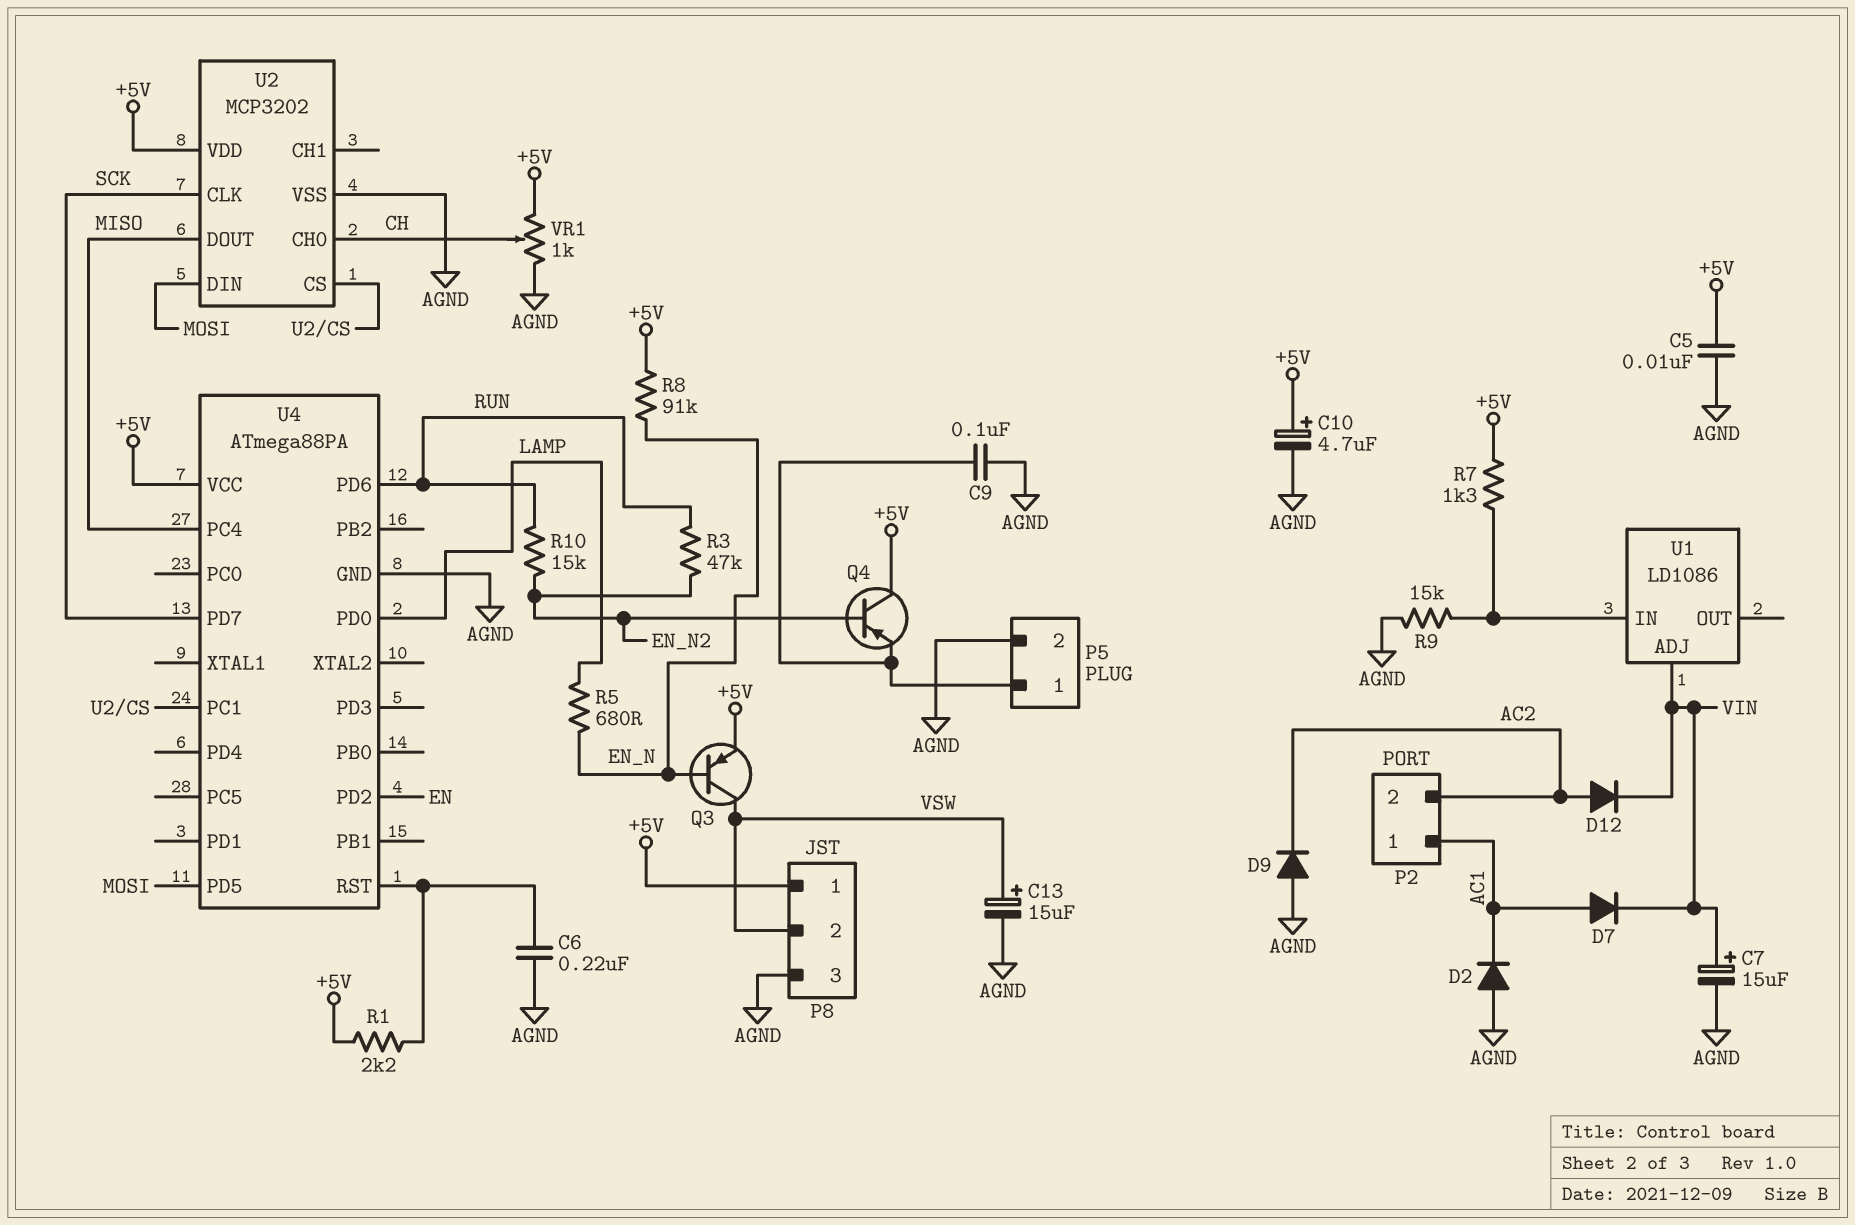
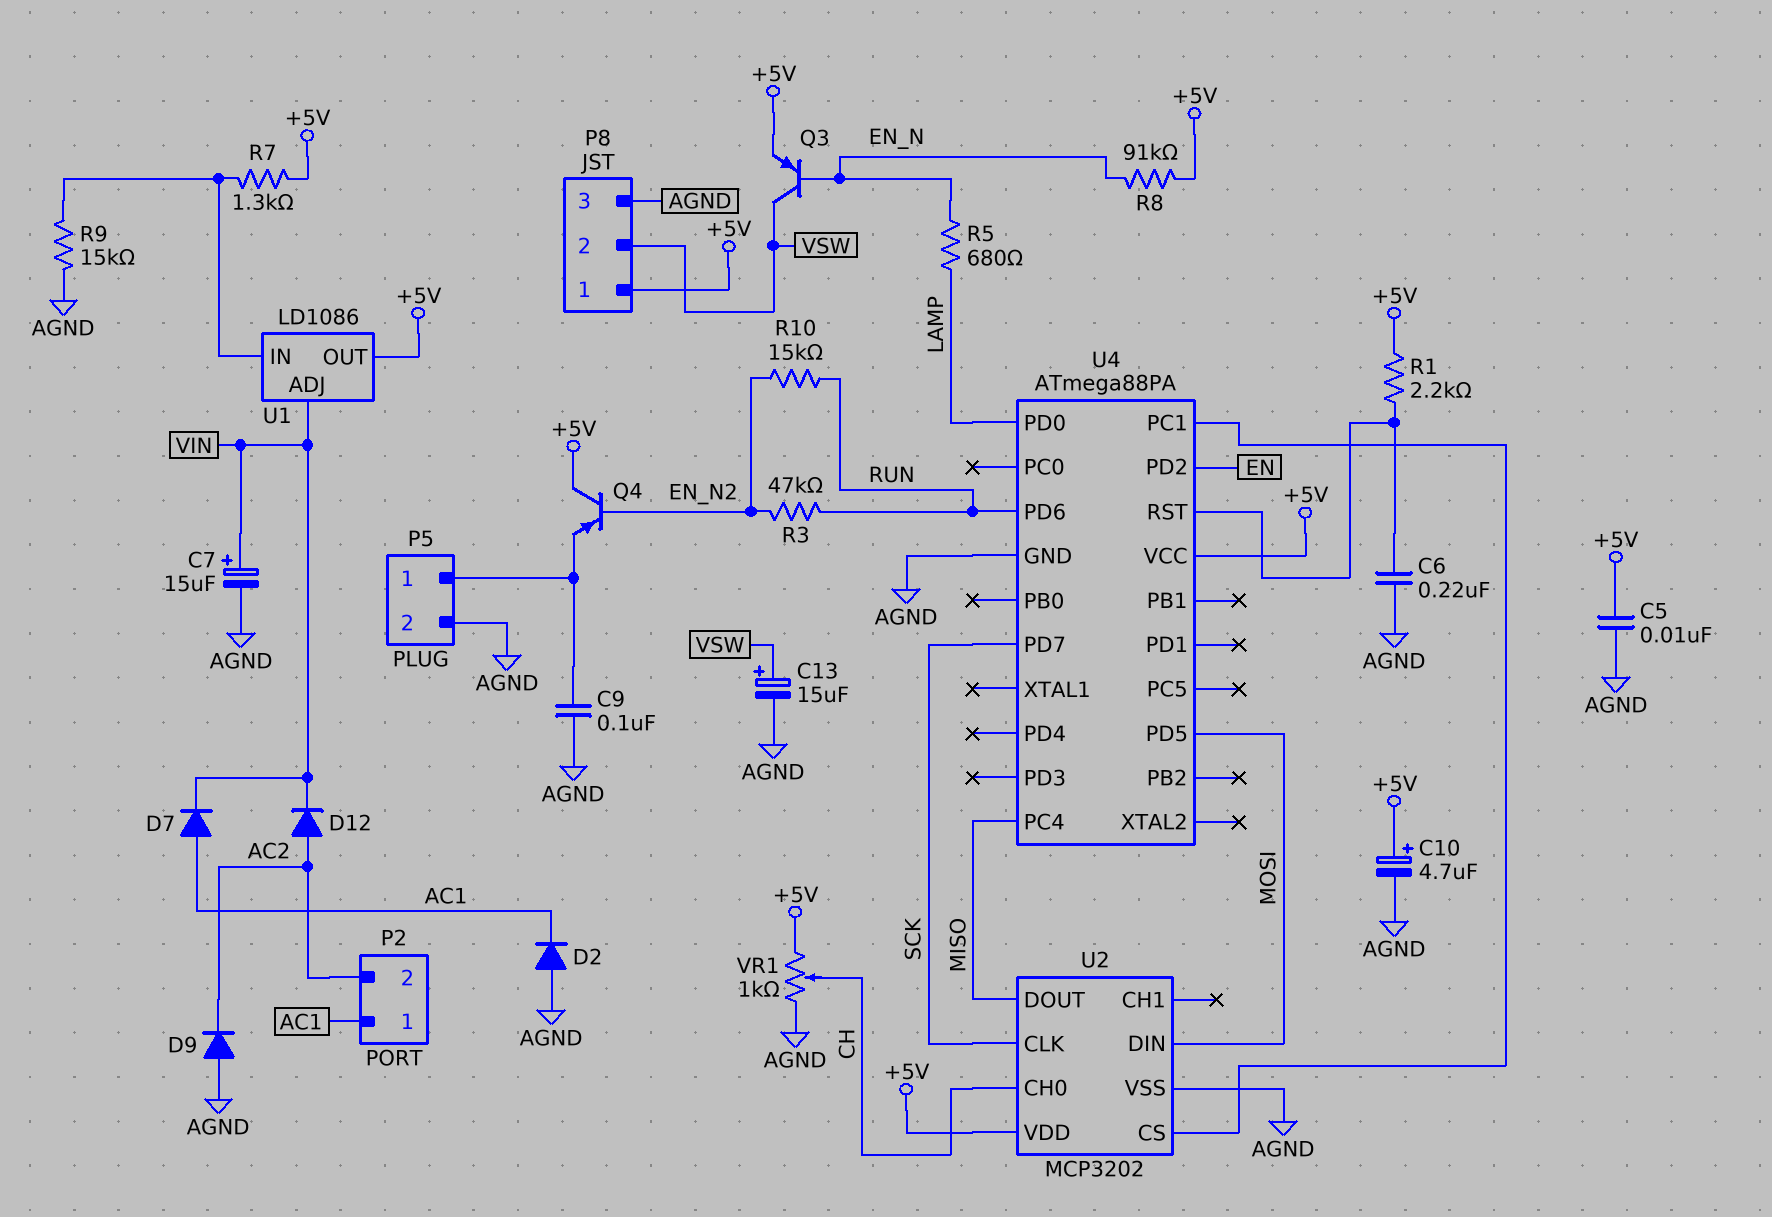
U1 pin OUT: none -> +5V

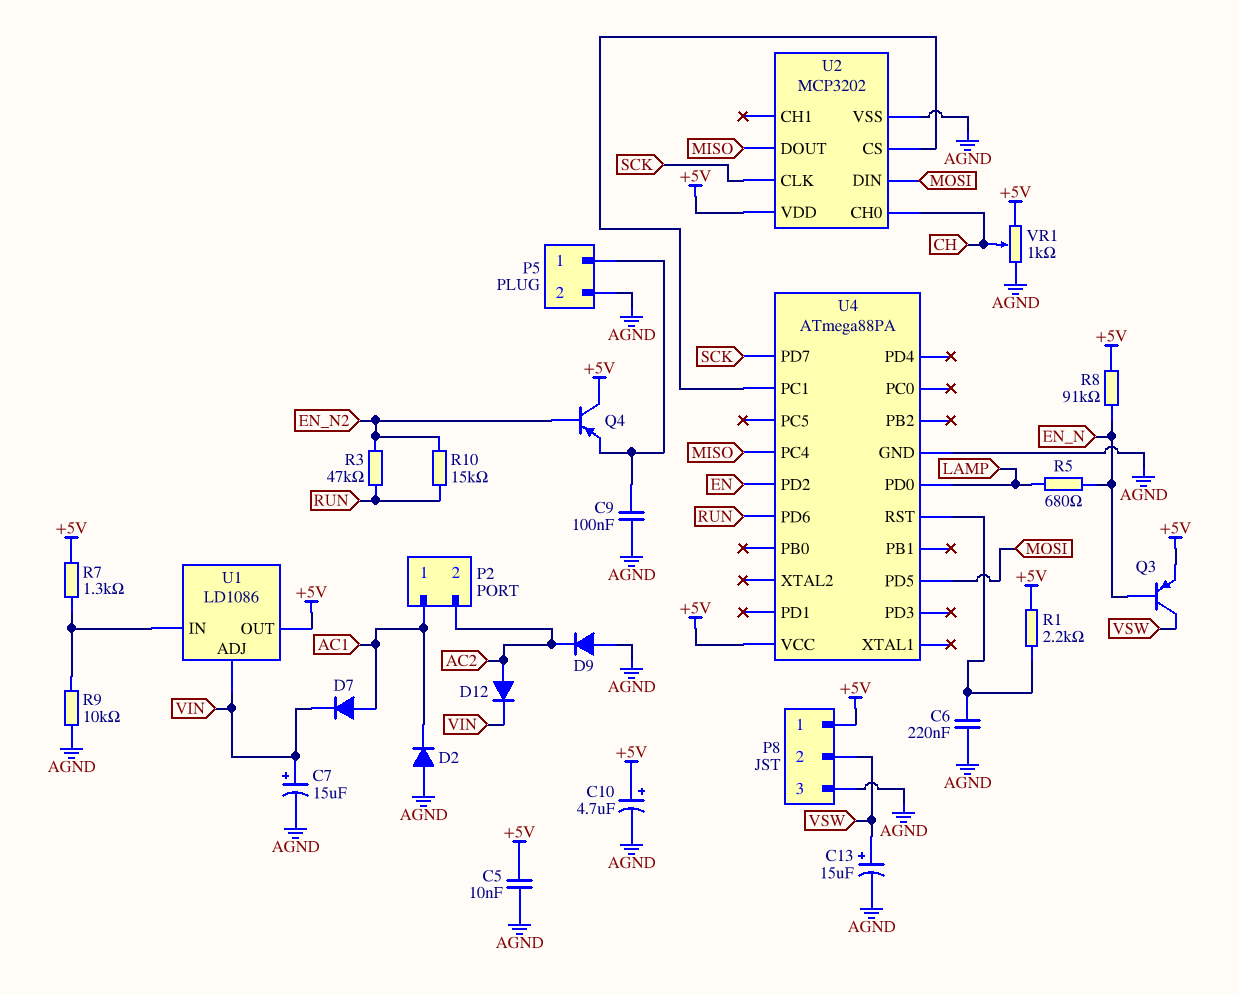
R9: 15k (AGND, U1/IN) -> 10k (AGND, U1/IN)

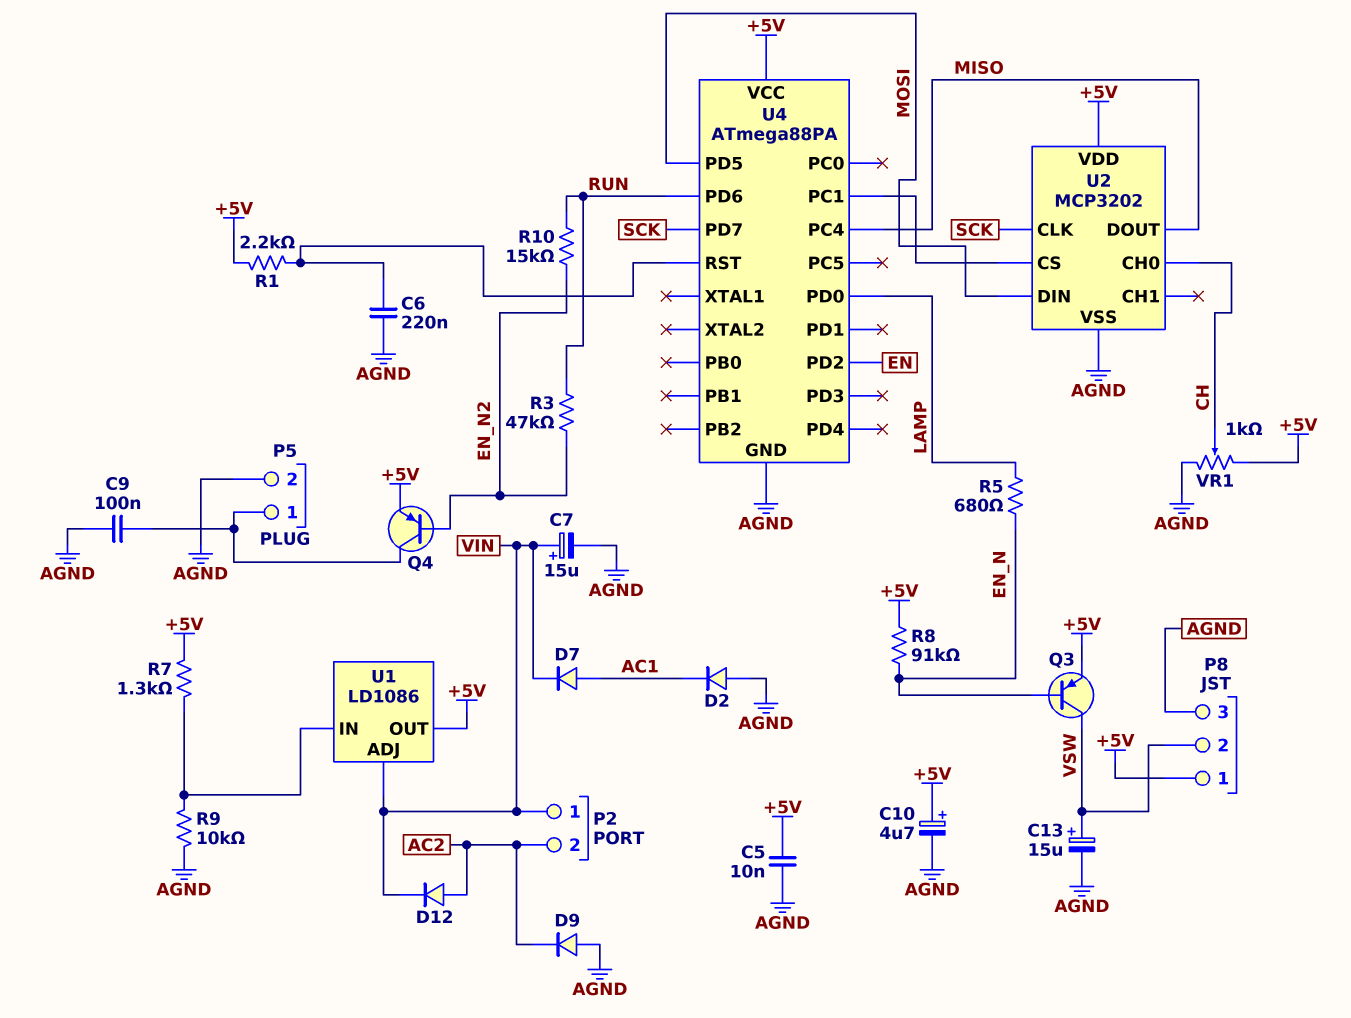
P2 pin 1: AC1 -> VIN
Q4: PNP (B EN_N2, C +5V, E P5/1) -> PNP (B EN_N2, C P5/1, E +5V)

